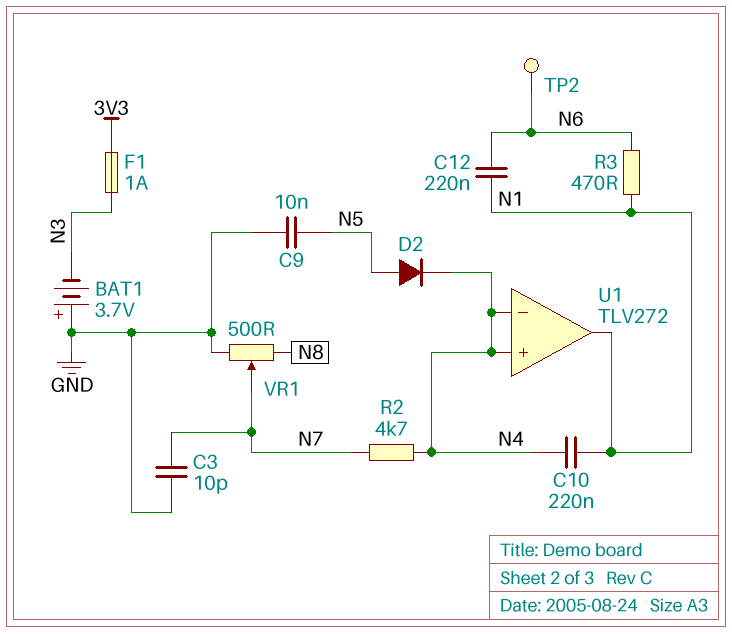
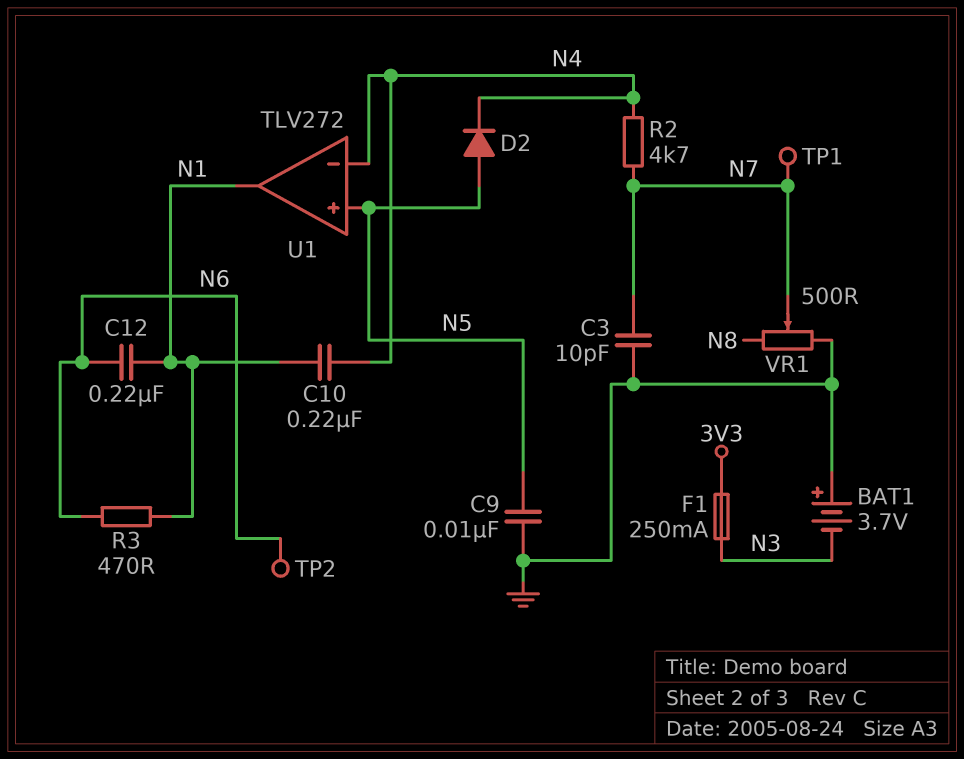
F1: 1A (3V3, N3) -> 250mA (3V3, N3)
TP1: none -> test point (N7)
U1 pin in+: N4 -> N5

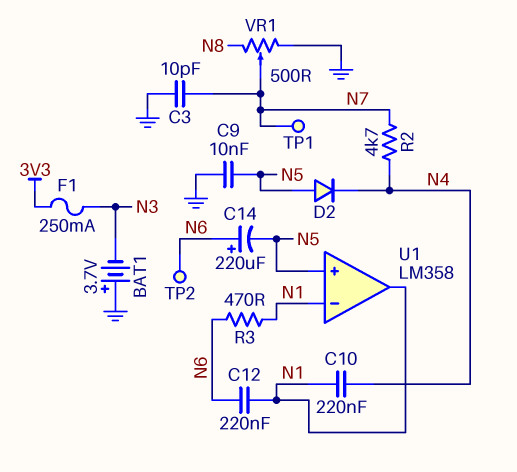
C14: none -> 220uF (plus N6, minus N5)
U1: TLV272 -> LM358
U1 pin in-: N4 -> N1

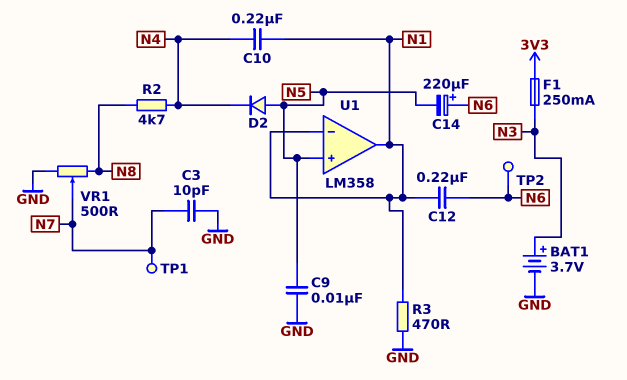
BAT1: 3.7V (plus GND, minus N3) -> 3.7V (plus N3, minus GND)
R2: 4.7k (N4, N7) -> 4.7k (N4, N8)
R3: 470 (N1, N6) -> 470 (GND, N1)

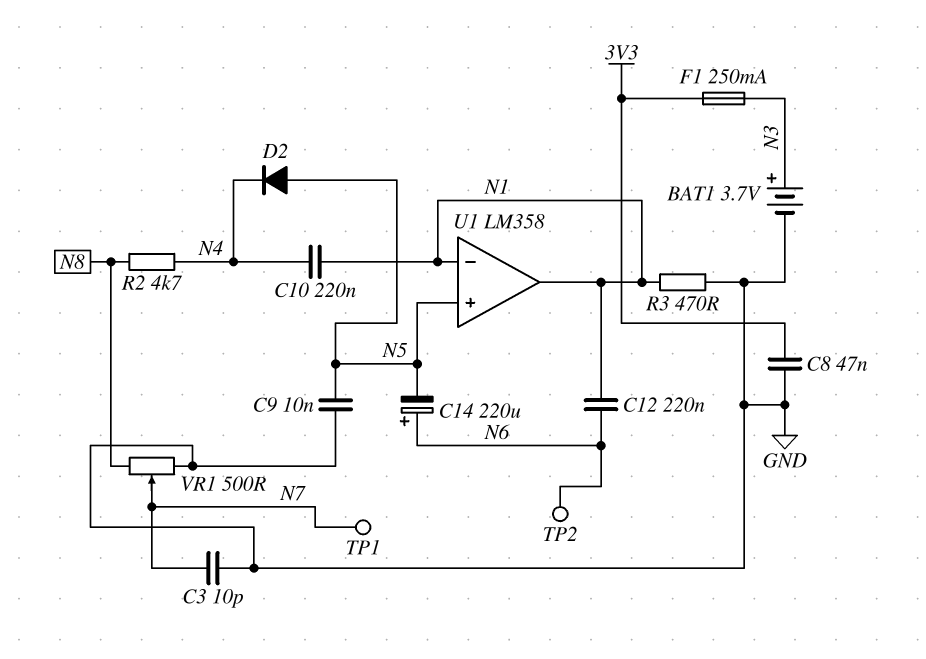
C8: none -> 47nF (3V3, GND)

